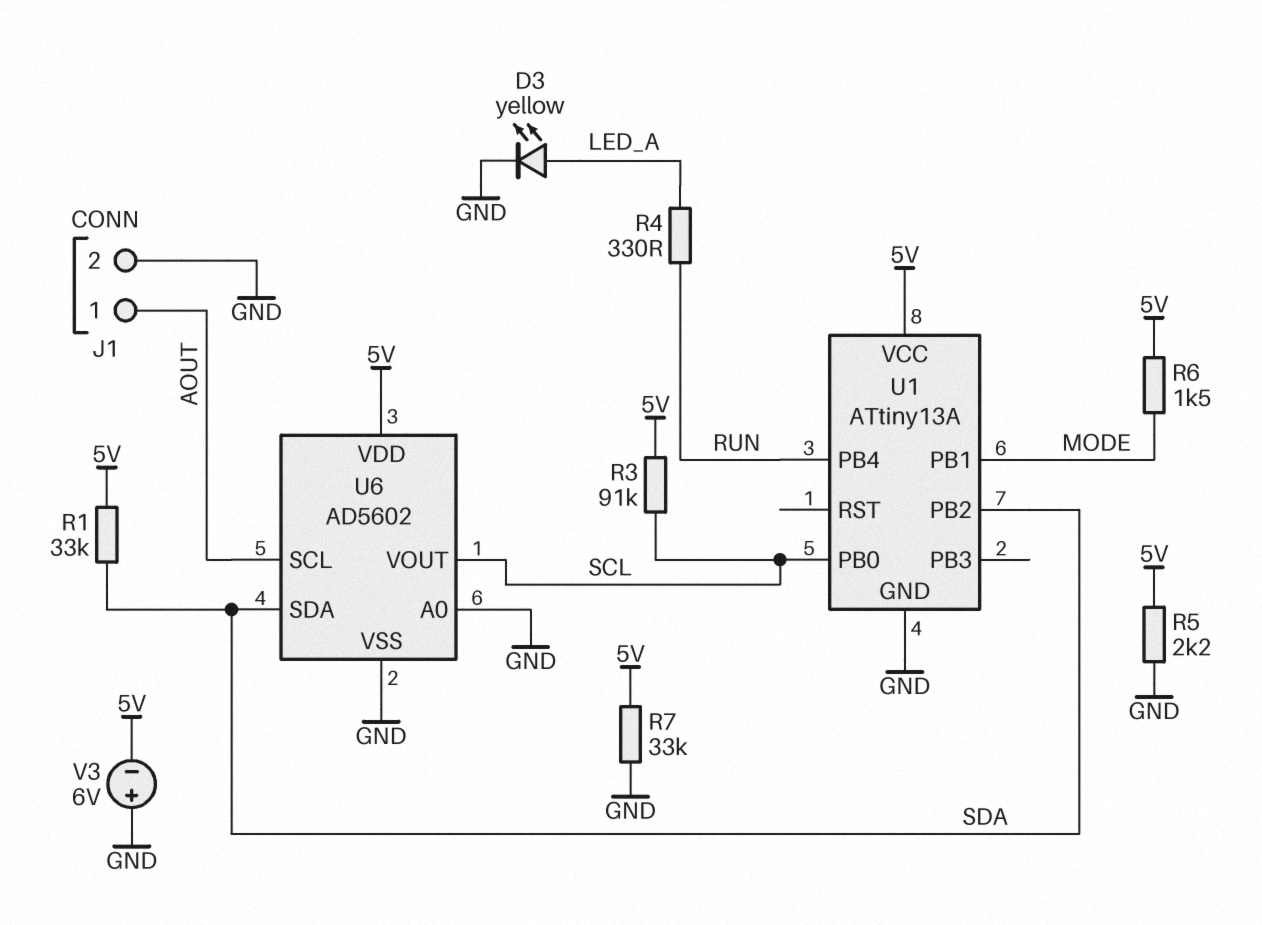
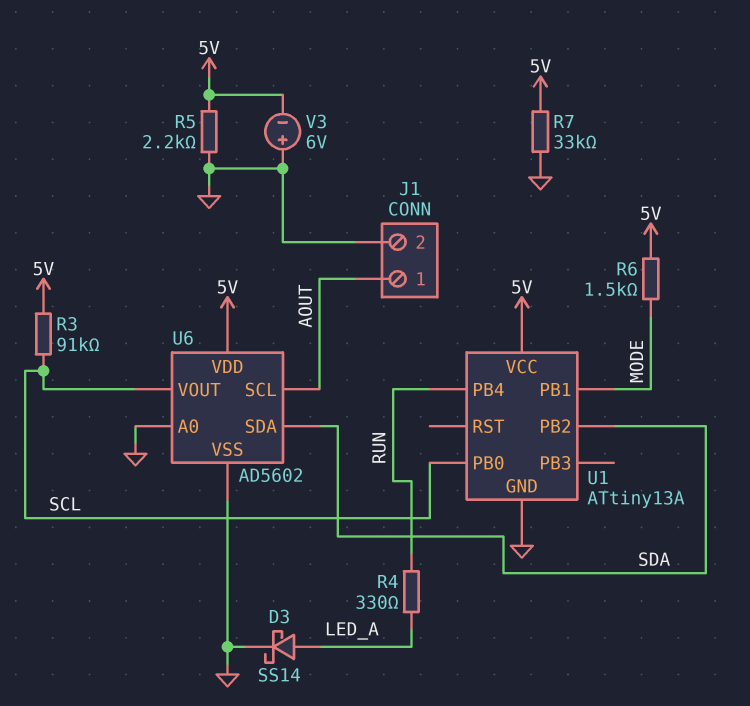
D3: LED yellow (A LED_A, K GND) -> schottky SS14 (A LED_A, K GND)
R1: 33k (5V, SDA) -> none

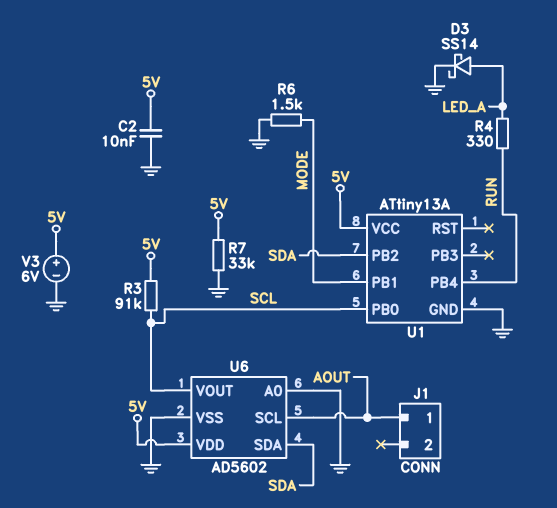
C2: none -> 10nF (5V, GND)
J1 pin 2: GND -> none
R5: 2.2k (5V, GND) -> none
R6: 1.5k (5V, MODE) -> 1.5k (GND, MODE)
V3: 6V (plus GND, minus 5V) -> 6V (plus 5V, minus GND)

